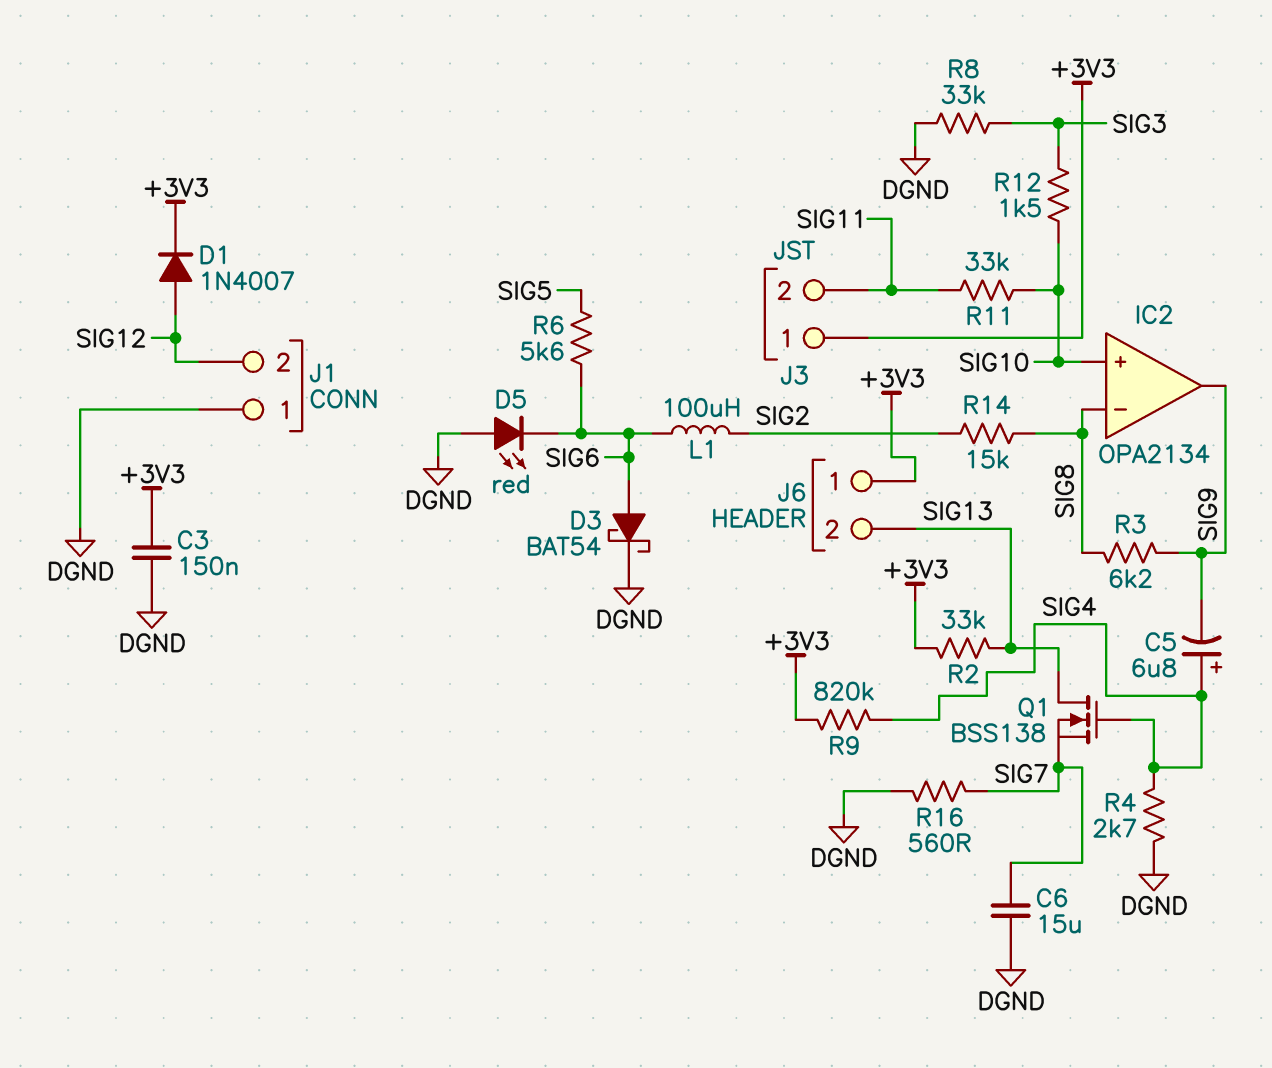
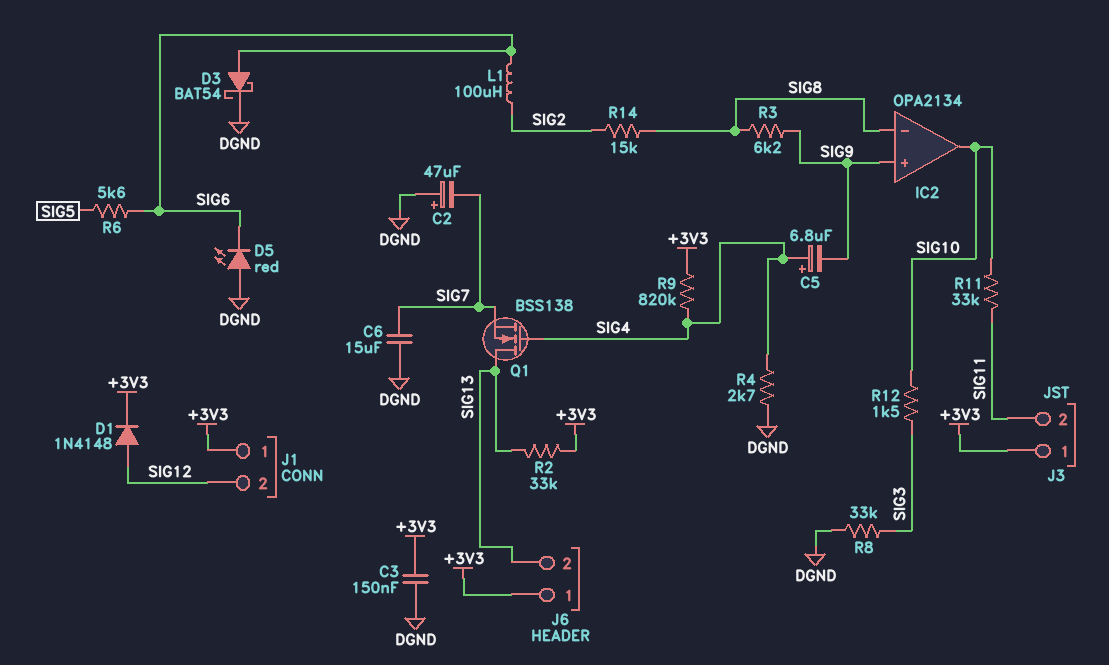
C2: none -> 47uF (plus DGND, minus SIG7)
D1: diode 1N4007 (A SIG12, K +3V3) -> diode 1N4148 (A SIG12, K +3V3)
IC2 pin in+: SIG10 -> SIG9
IC2 pin out: SIG9 -> SIG10
J1 pin 1: DGND -> +3V3
R16: 560 (DGND, SIG7) -> none

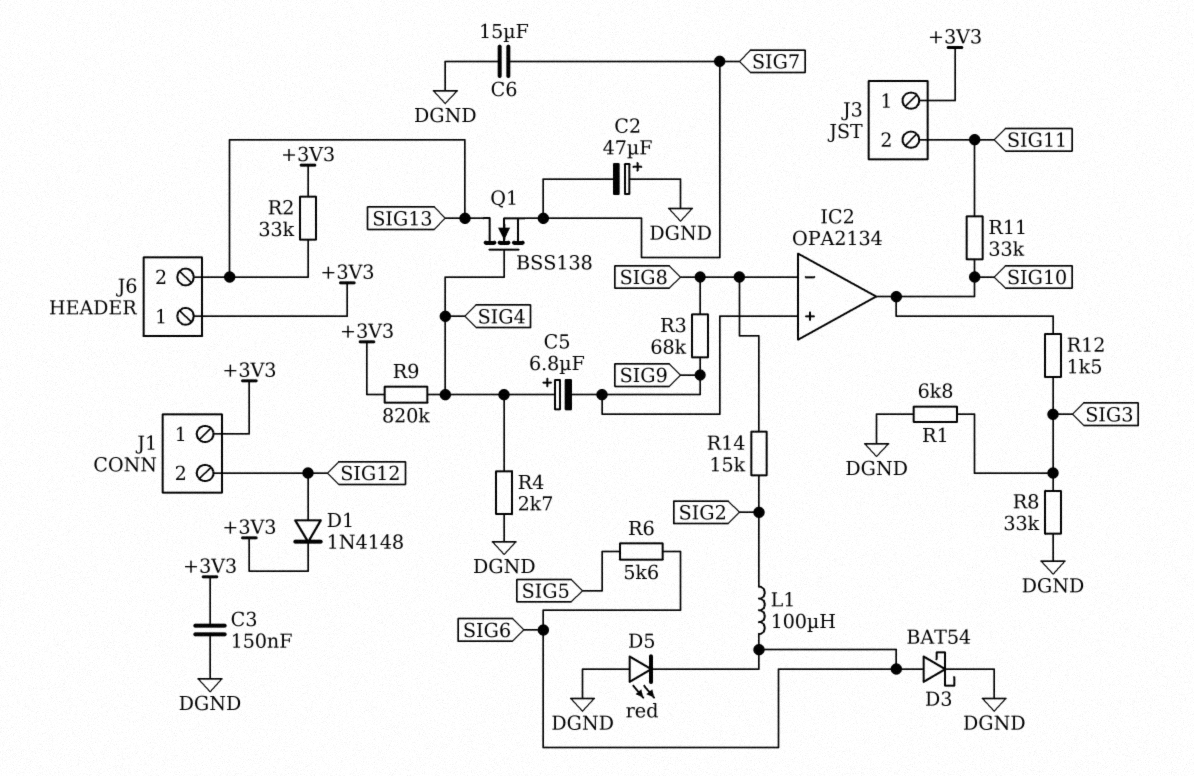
R1: none -> 6.8k (DGND, SIG3)
R3: 6.2k (SIG8, SIG9) -> 68k (SIG8, SIG9)

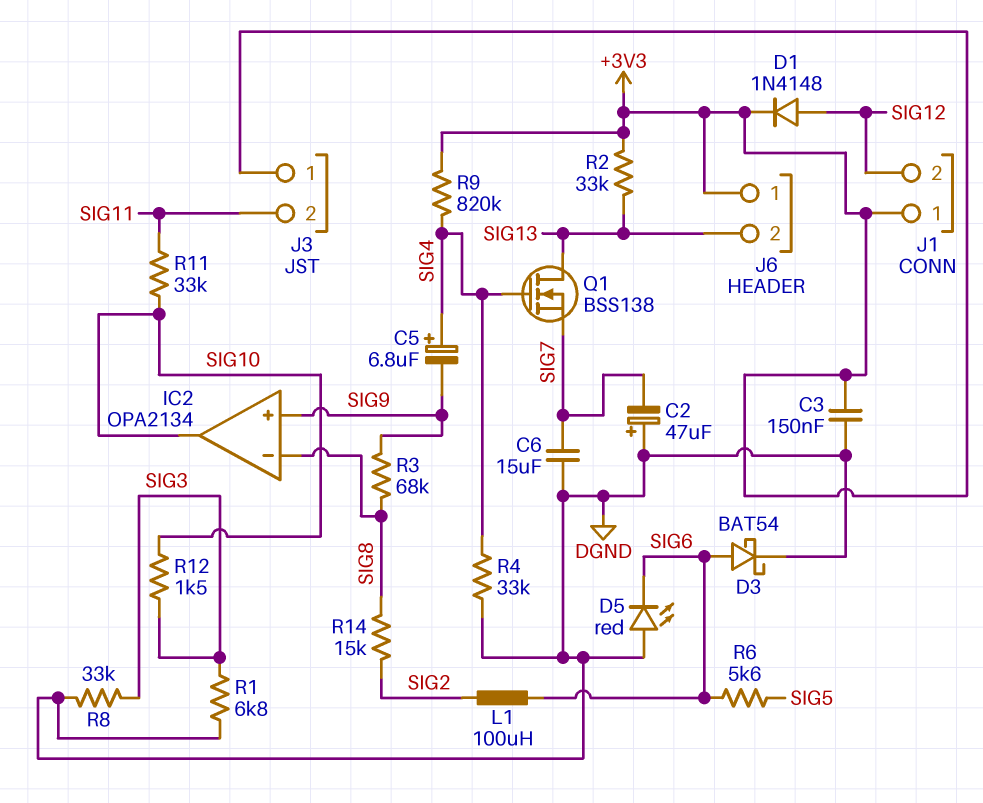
R4: 2.7k (DGND, SIG4) -> 33k (DGND, SIG4)

